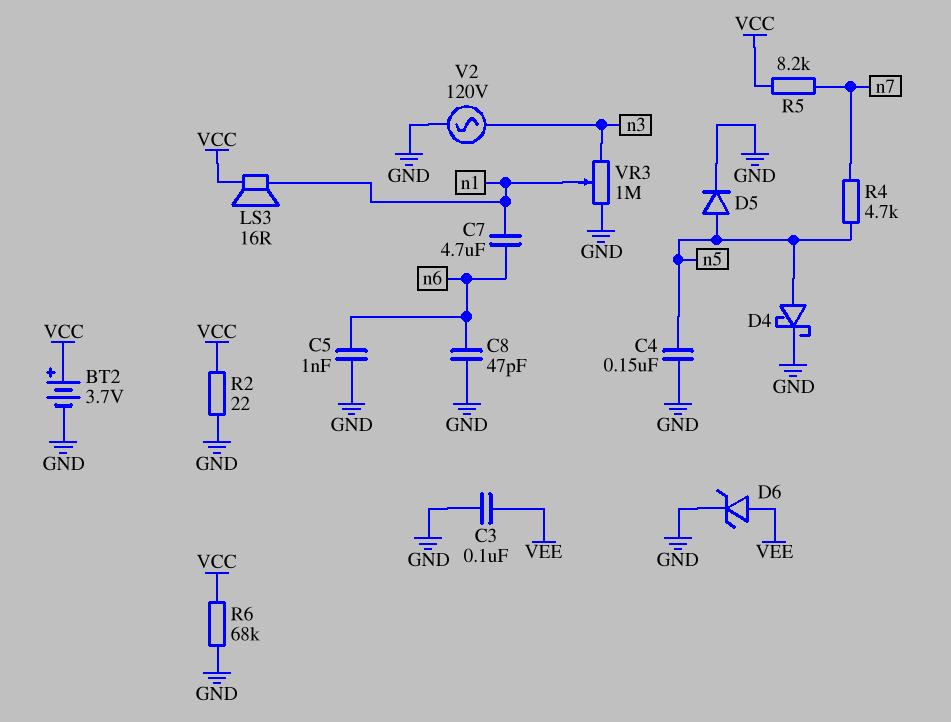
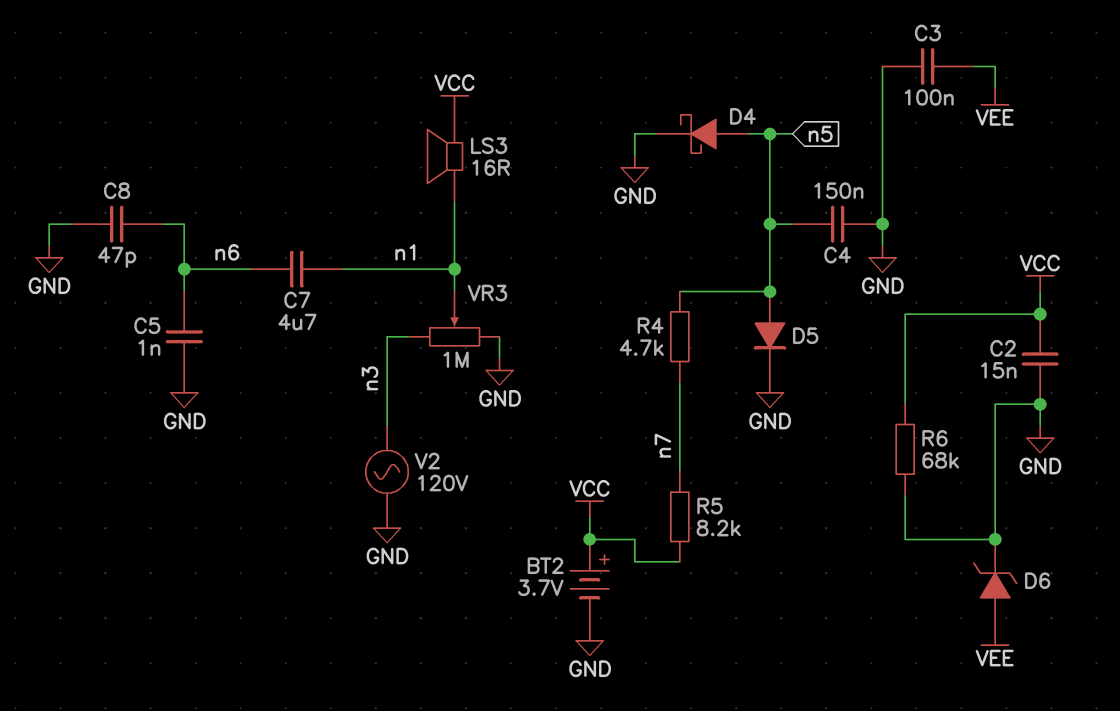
C2: none -> 15nF (GND, VCC)
R2: 22 (GND, VCC) -> none

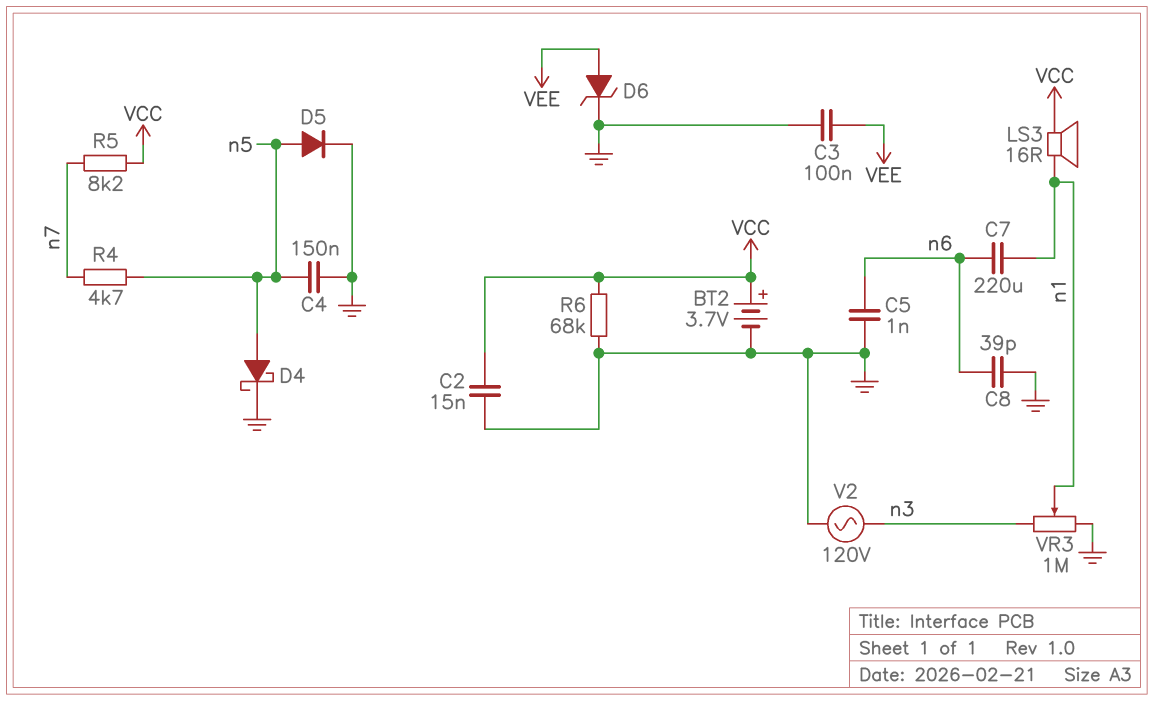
C7: 4.7uF (n1, n6) -> 220uF (n1, n6)
C8: 47pF (GND, n6) -> 39pF (GND, n6)

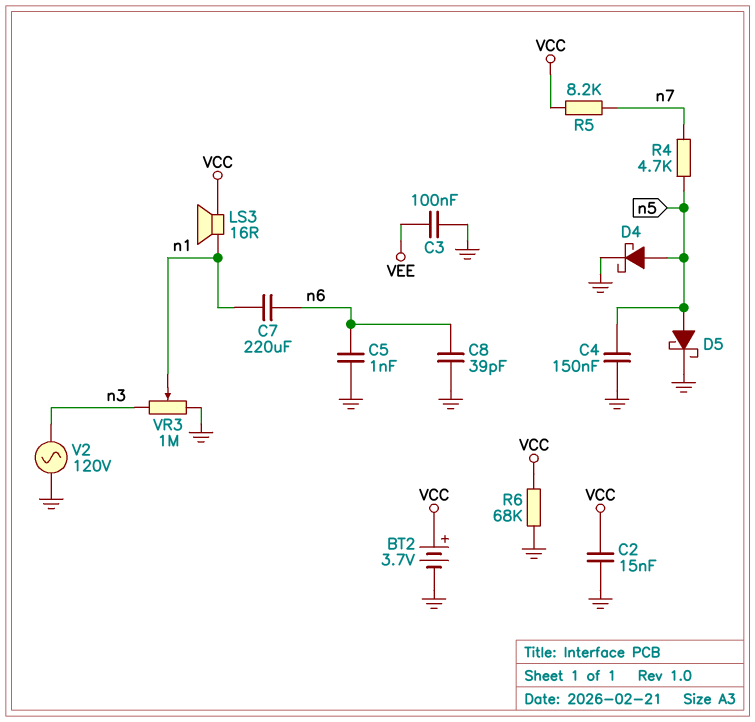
D5: diode (A n5, K GND) -> schottky (A n5, K GND)
D6: zener (A VEE, K GND) -> none

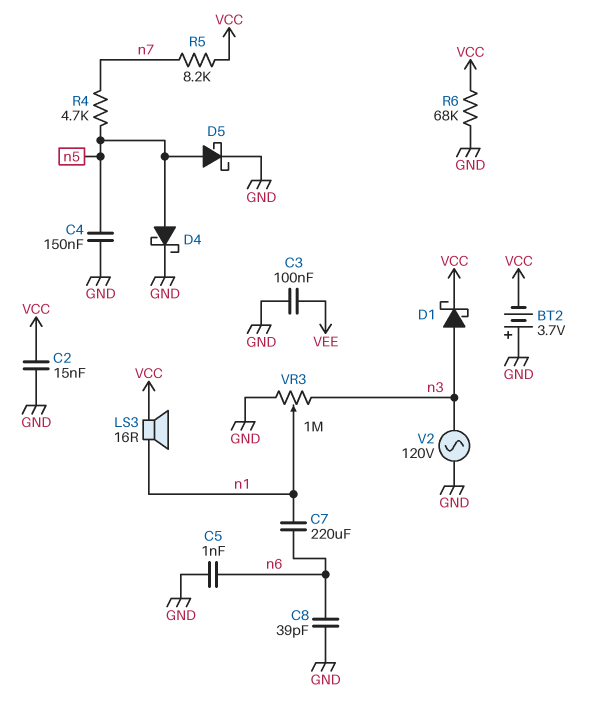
BT2: 3.7V (plus VCC, minus GND) -> 3.7V (plus GND, minus VCC)
D1: none -> schottky (A n3, K VCC)

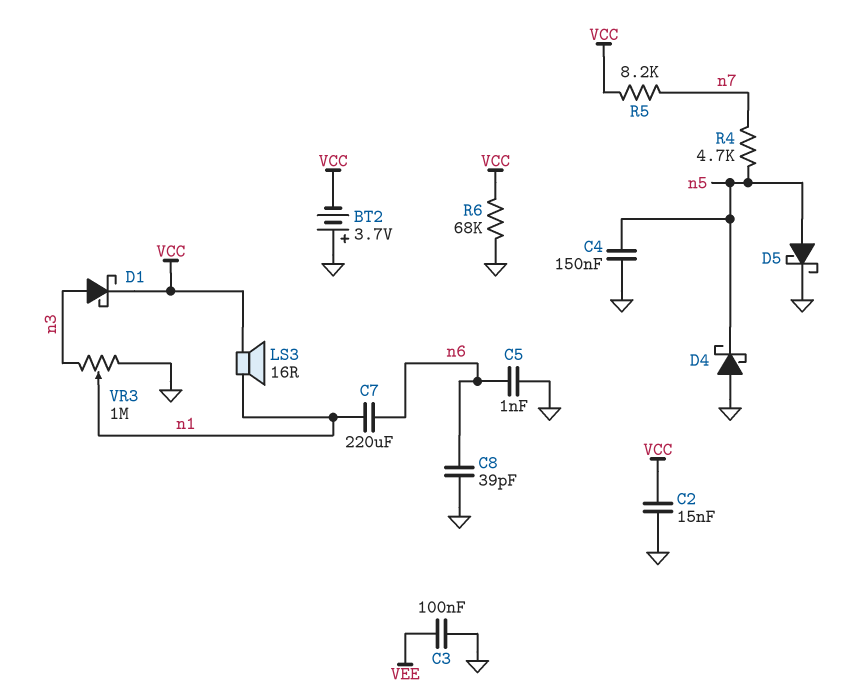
D4: schottky (A n5, K GND) -> schottky (A GND, K n5)
V2: AC 120V (GND, n3) -> none

